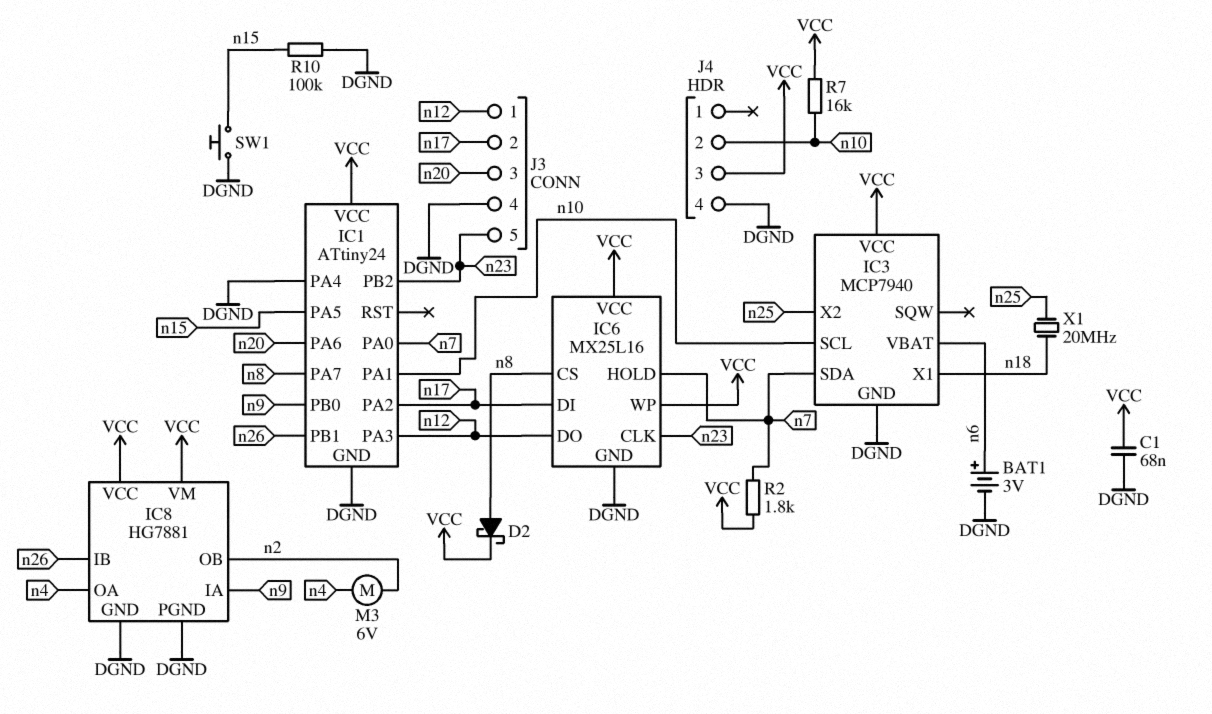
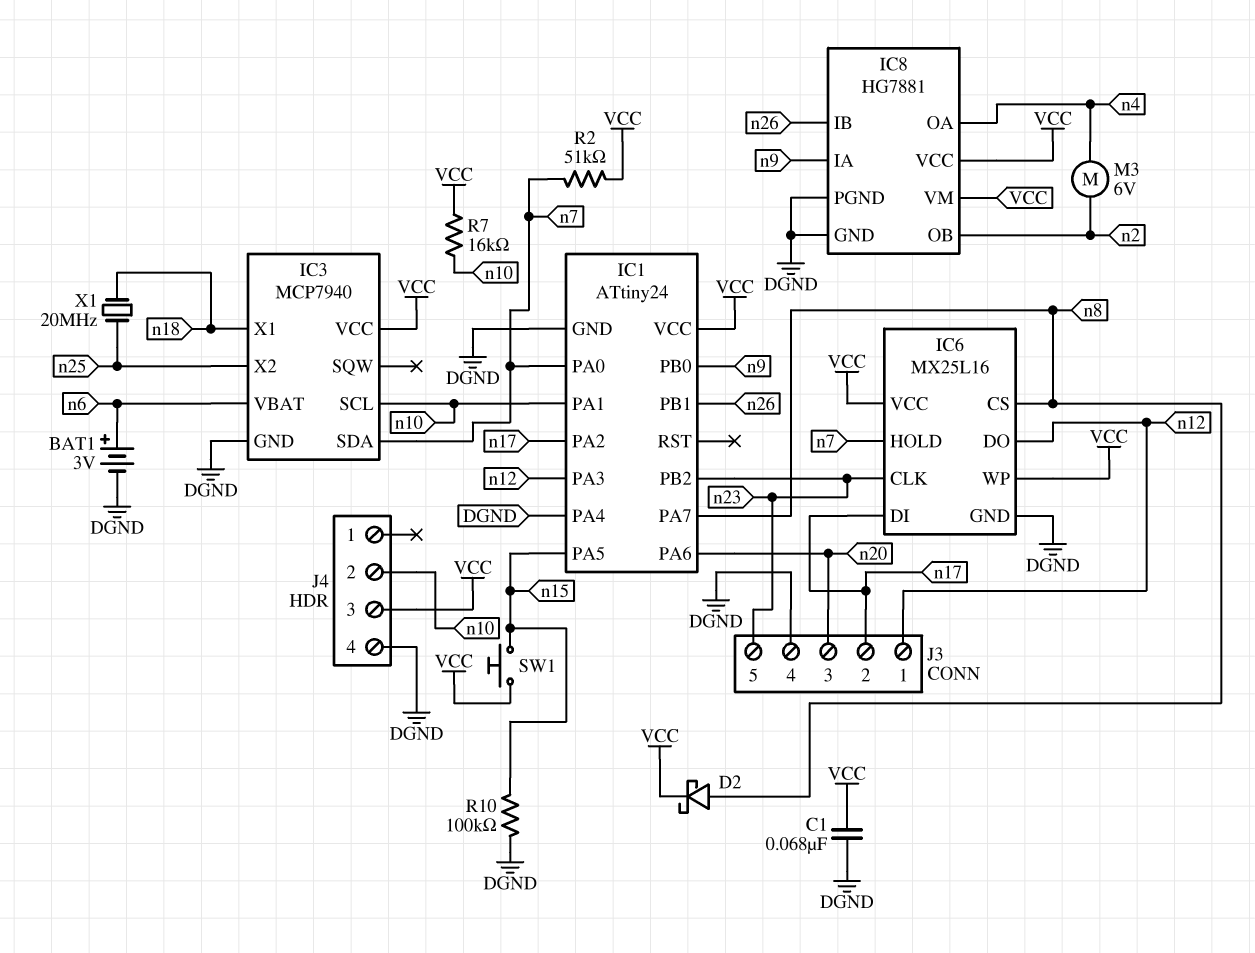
R2: 1.8k (VCC, n7) -> 51k (VCC, n7)
SW1: button (DGND, n15) -> button (VCC, n15)

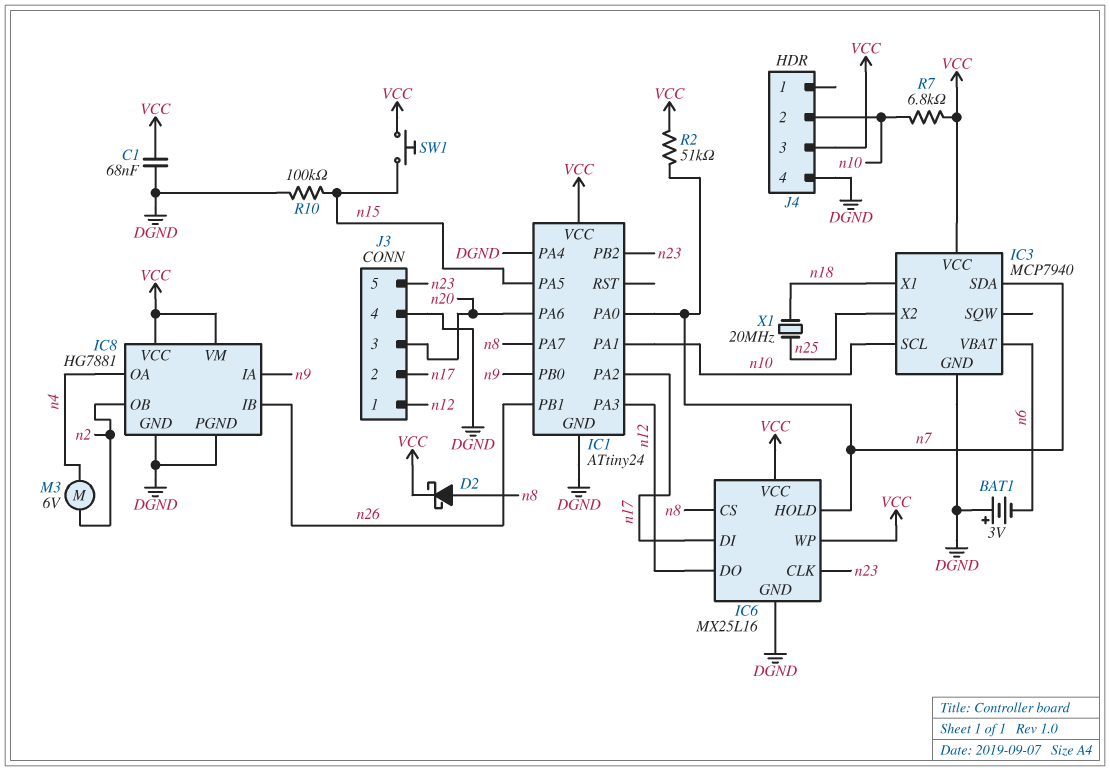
BAT1: 3V (plus n6, minus DGND) -> 3V (plus DGND, minus n6)
R7: 16k (VCC, n10) -> 6.8k (VCC, n10)

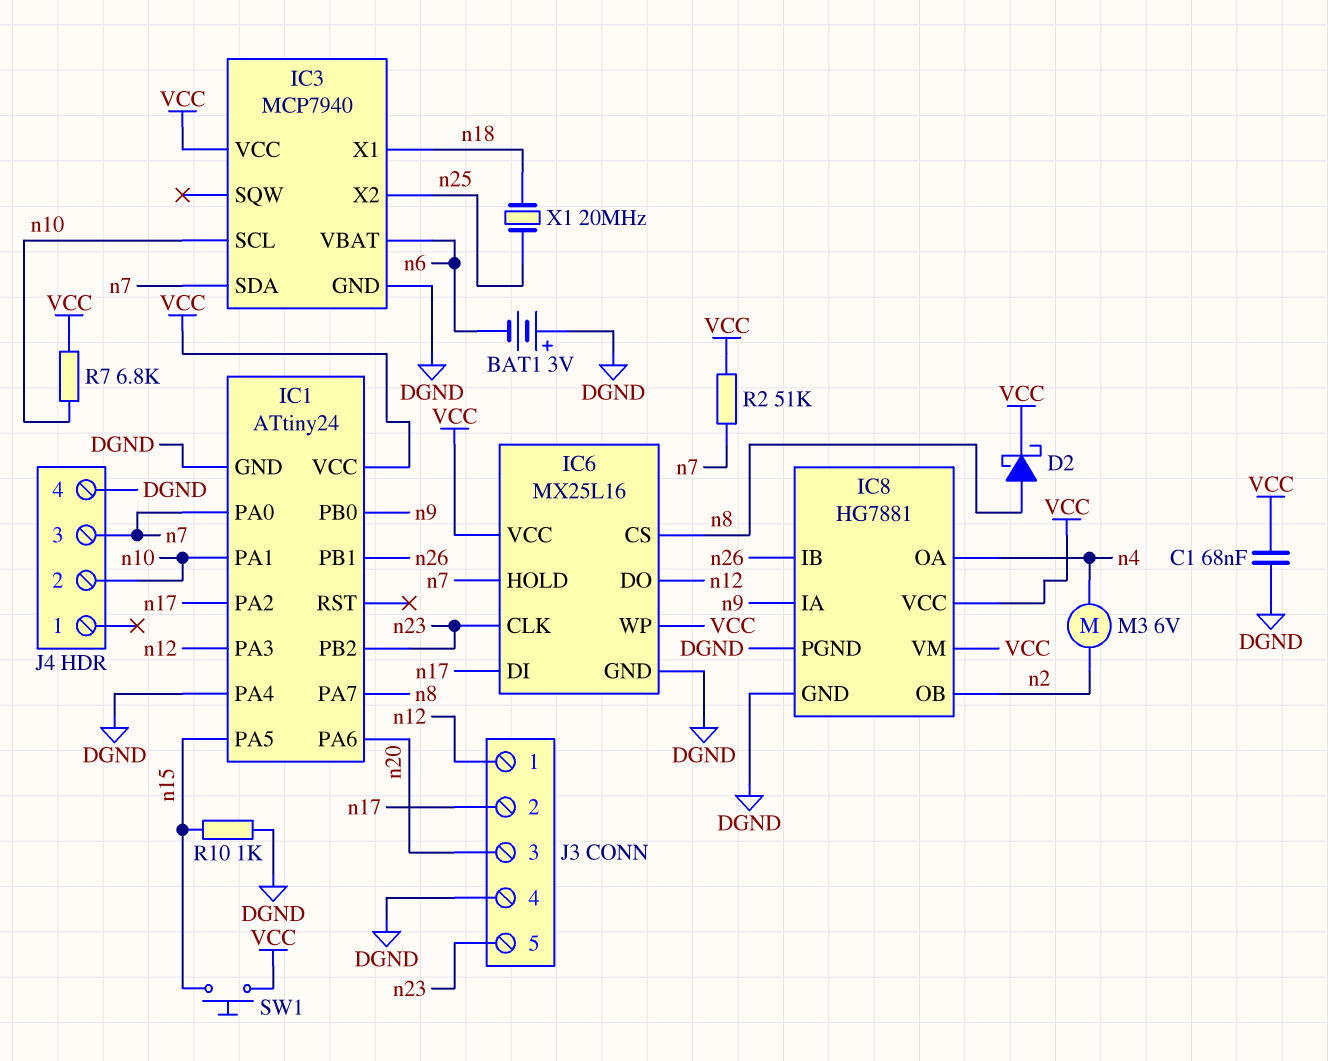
J4 pin 3: VCC -> n7
R10: 100k (DGND, n15) -> 1k (DGND, n15)

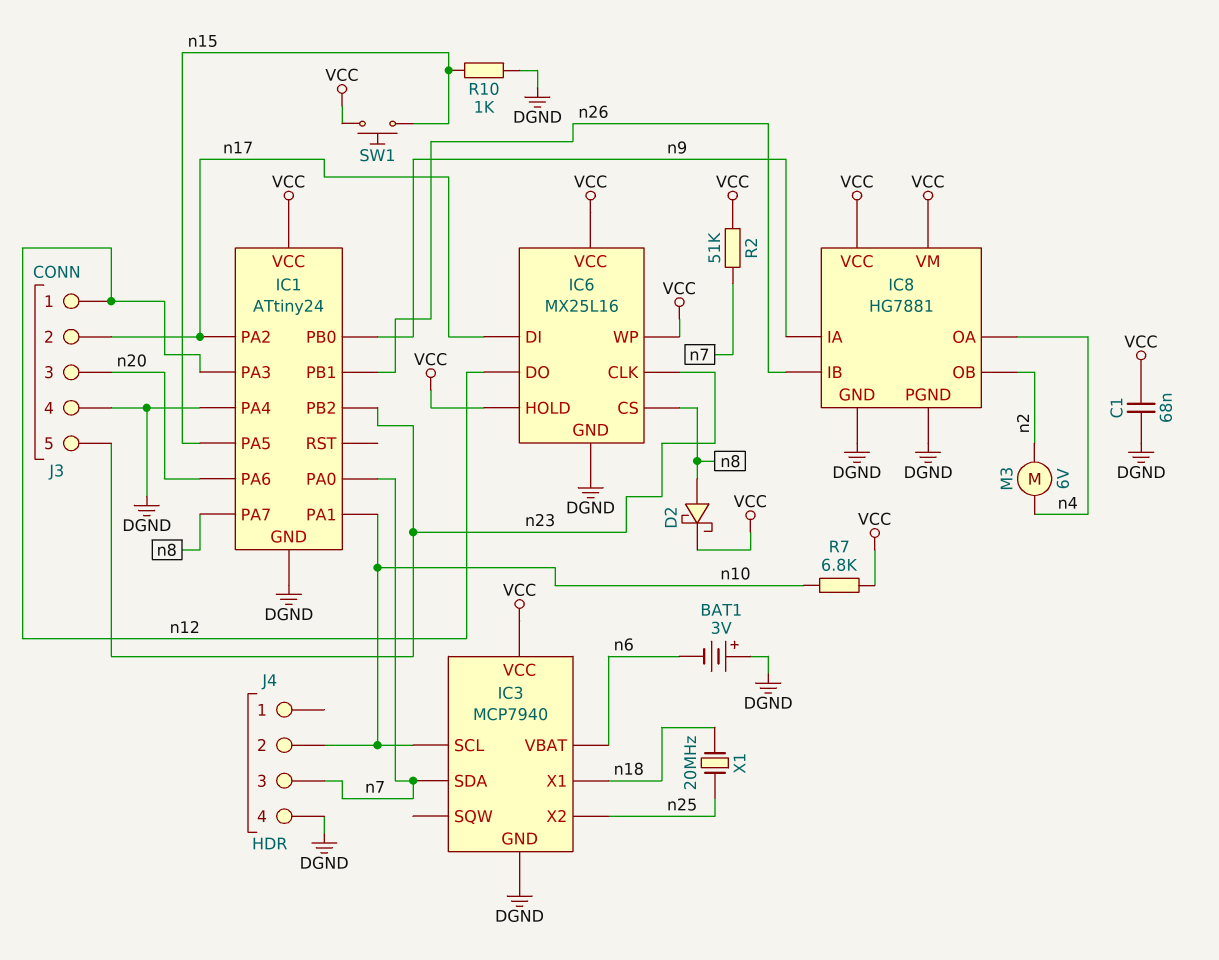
IC6 pin HOLD: n7 -> VCC

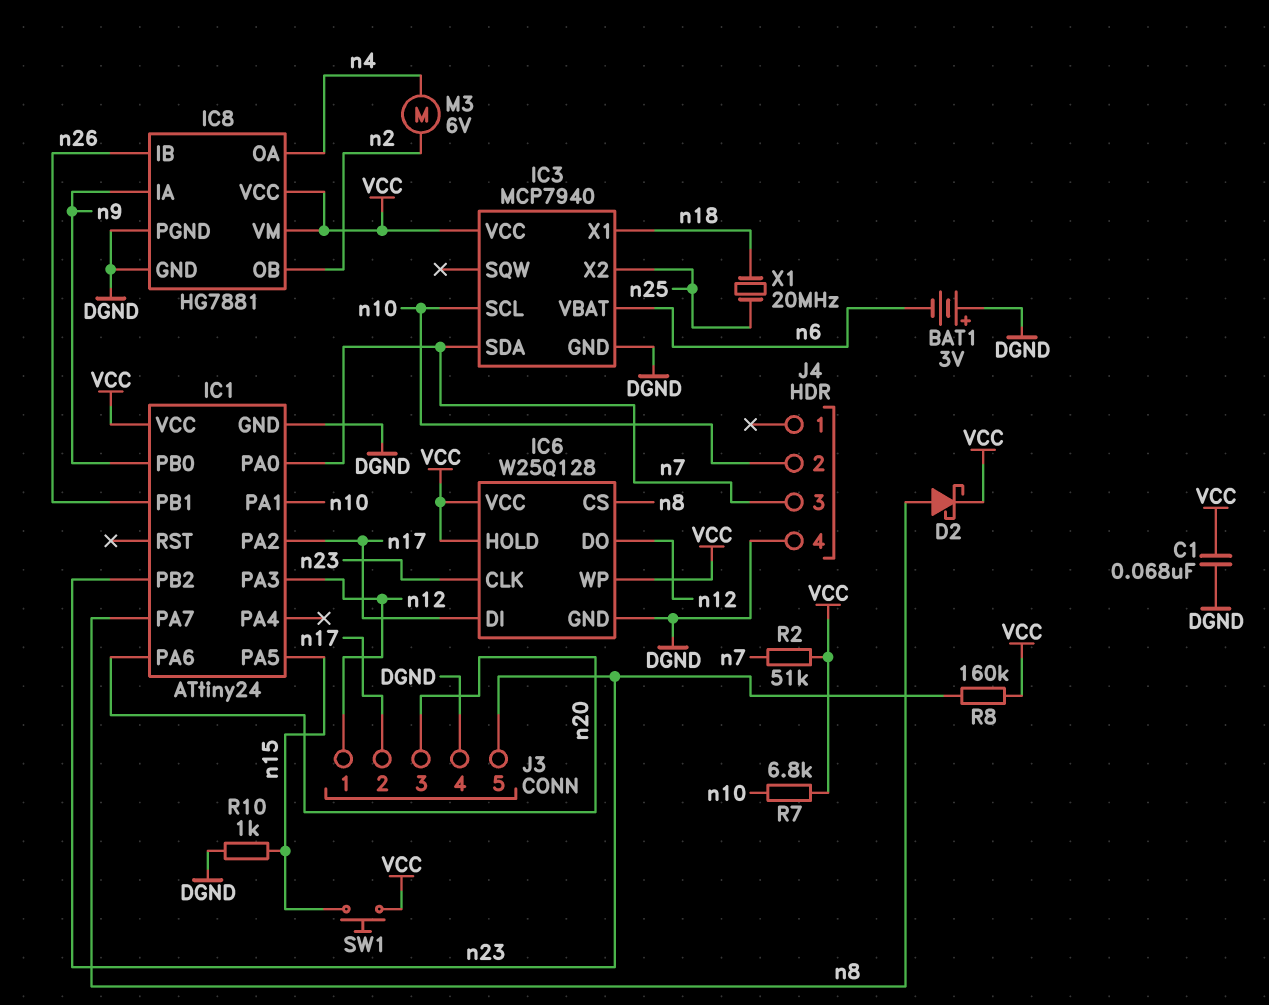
IC1 pin PA4: DGND -> none
IC6: MX25L16 -> W25Q128
R8: none -> 160k (VCC, n23)

